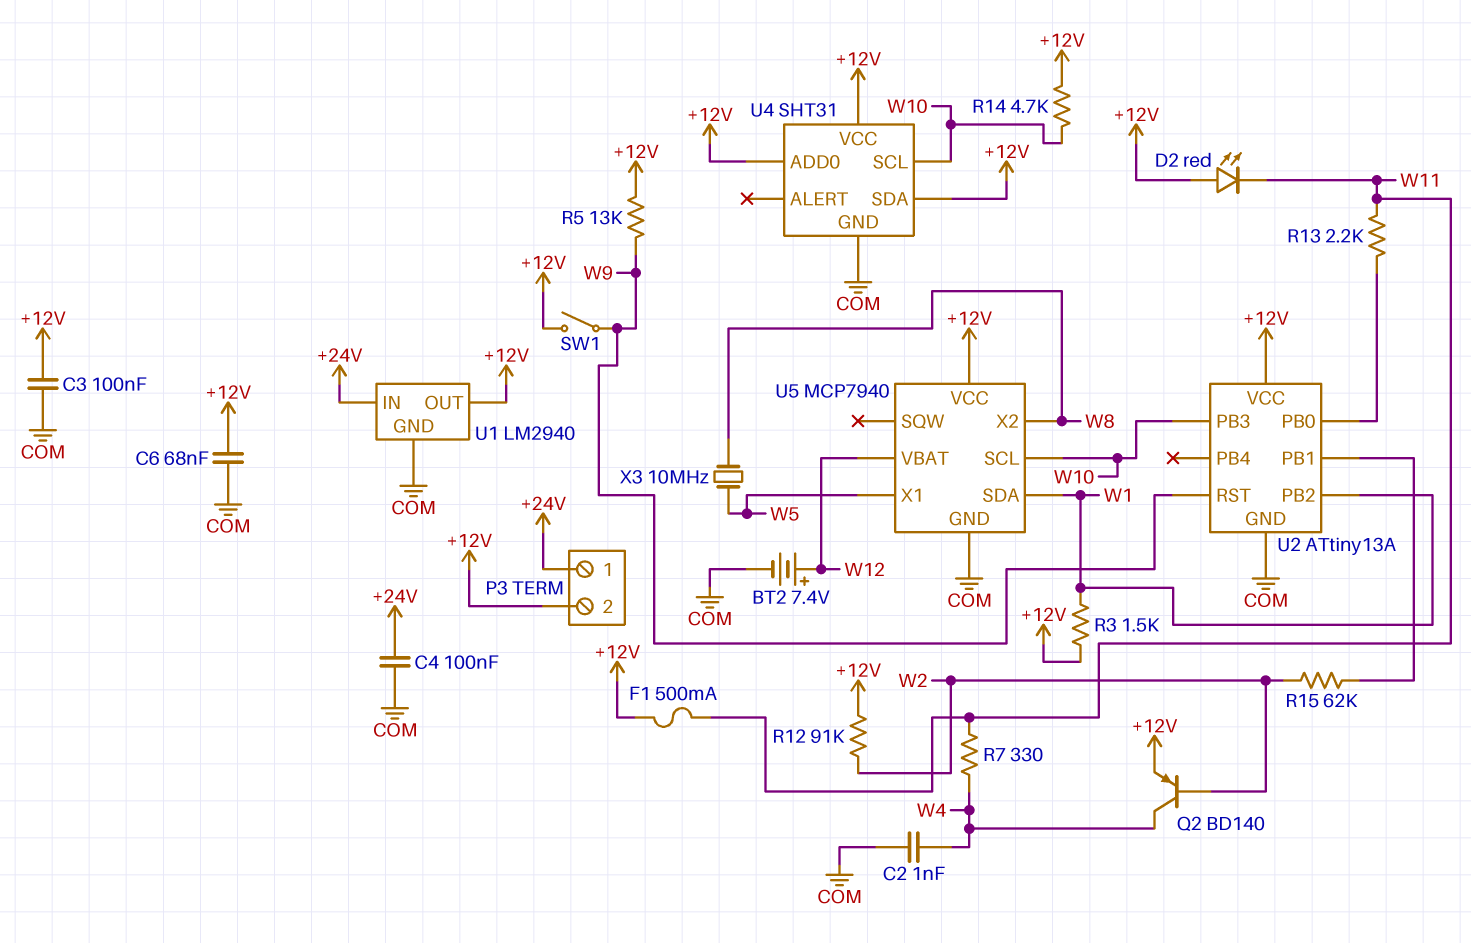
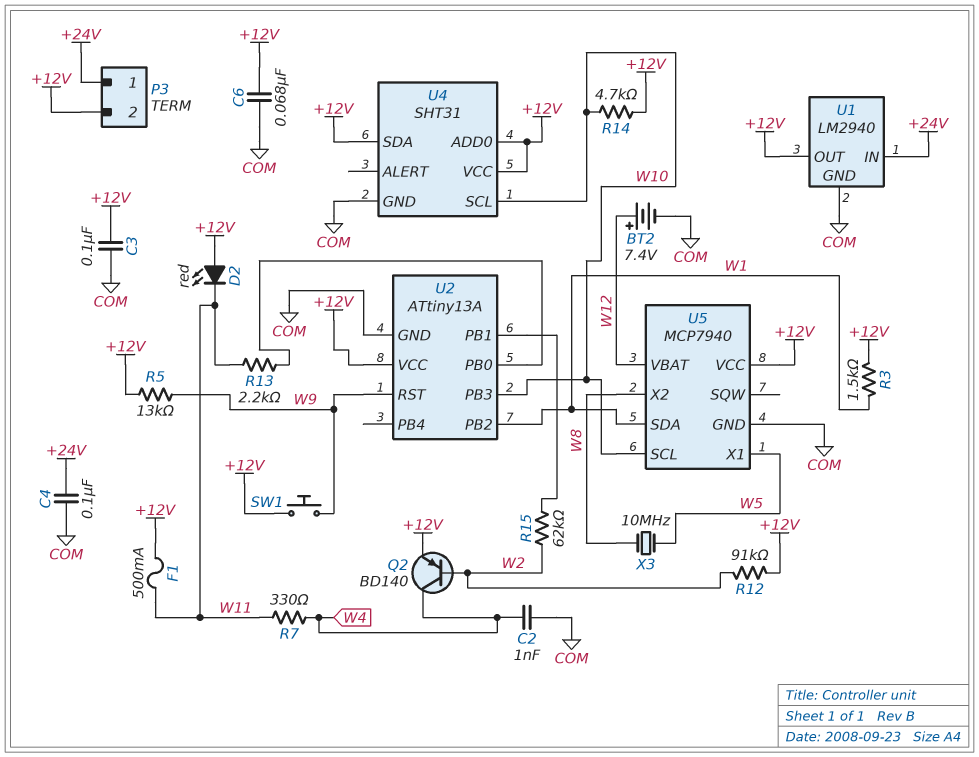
SW1: switch (+12V, W9) -> button (+12V, W9)

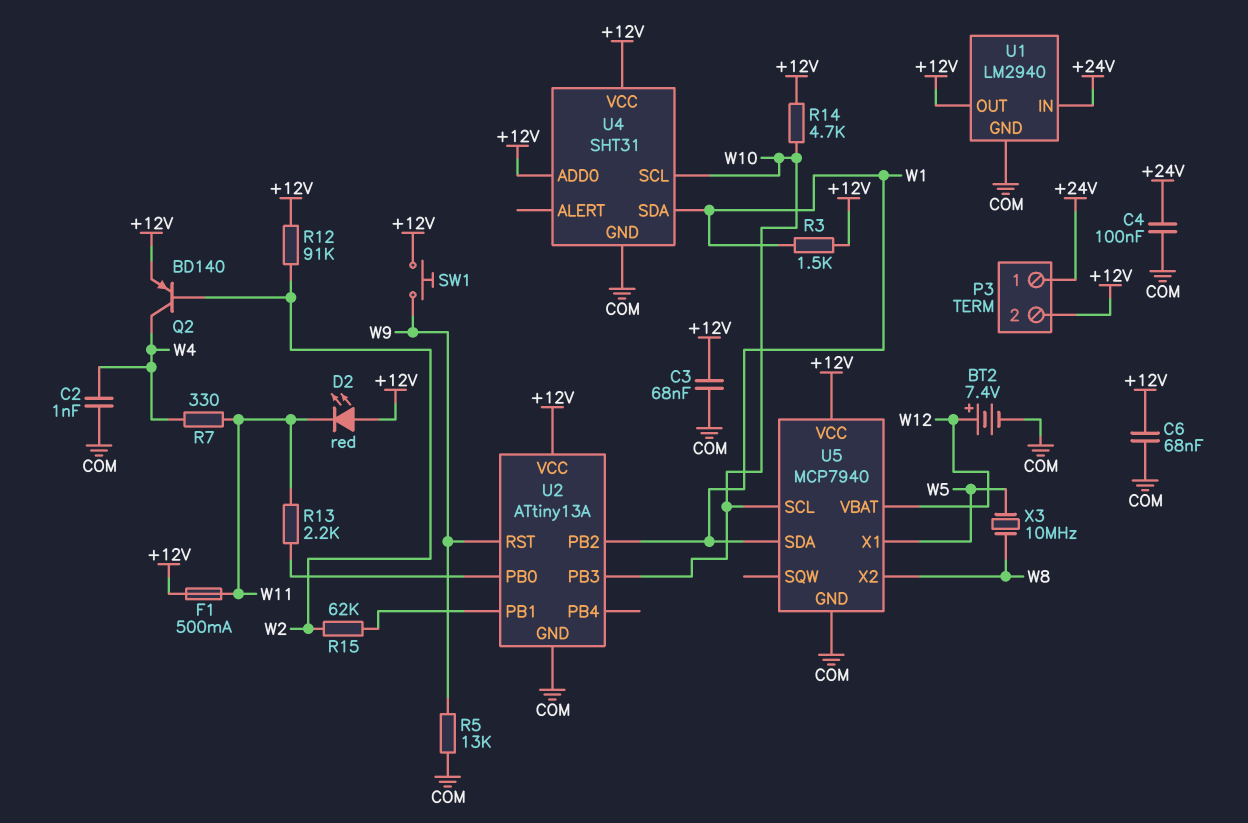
C3: 100nF (+12V, COM) -> 68nF (+12V, COM)
R5: 13k (+12V, W9) -> 13k (COM, W9)
U4 pin SDA: +12V -> W1

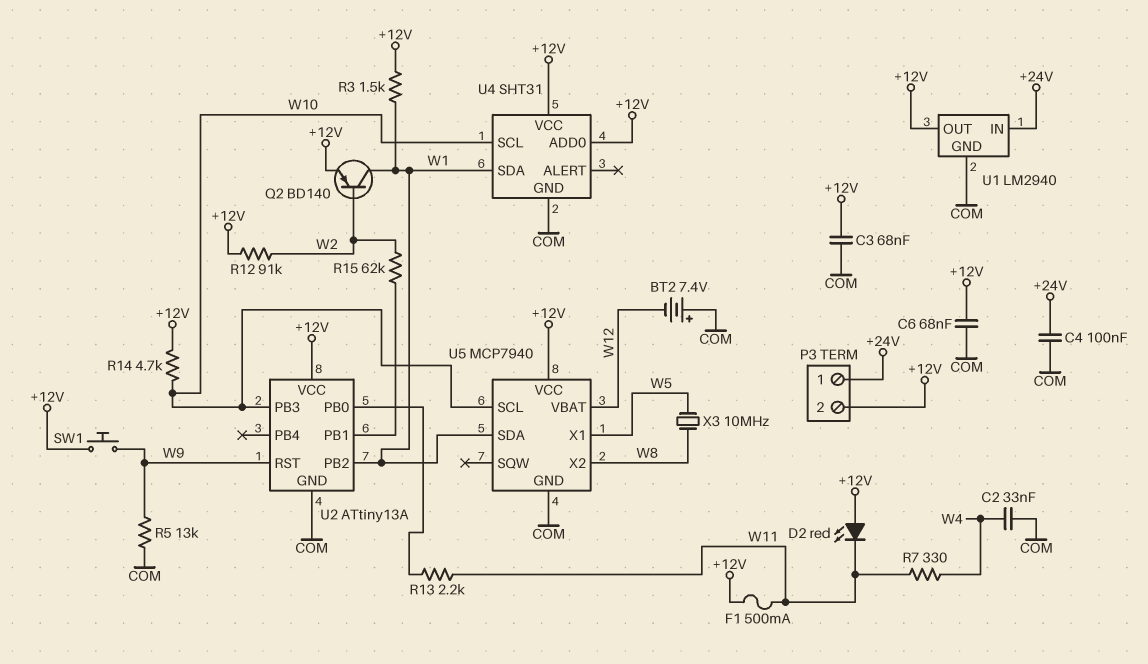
BT2: 7.4V (plus W12, minus COM) -> 7.4V (plus COM, minus W12)
C2: 1nF (COM, W4) -> 33nF (COM, W4)
Q2: PNP BD140 (B W2, C W4, E +12V) -> PNP BD140 (B W2, C W1, E +12V)

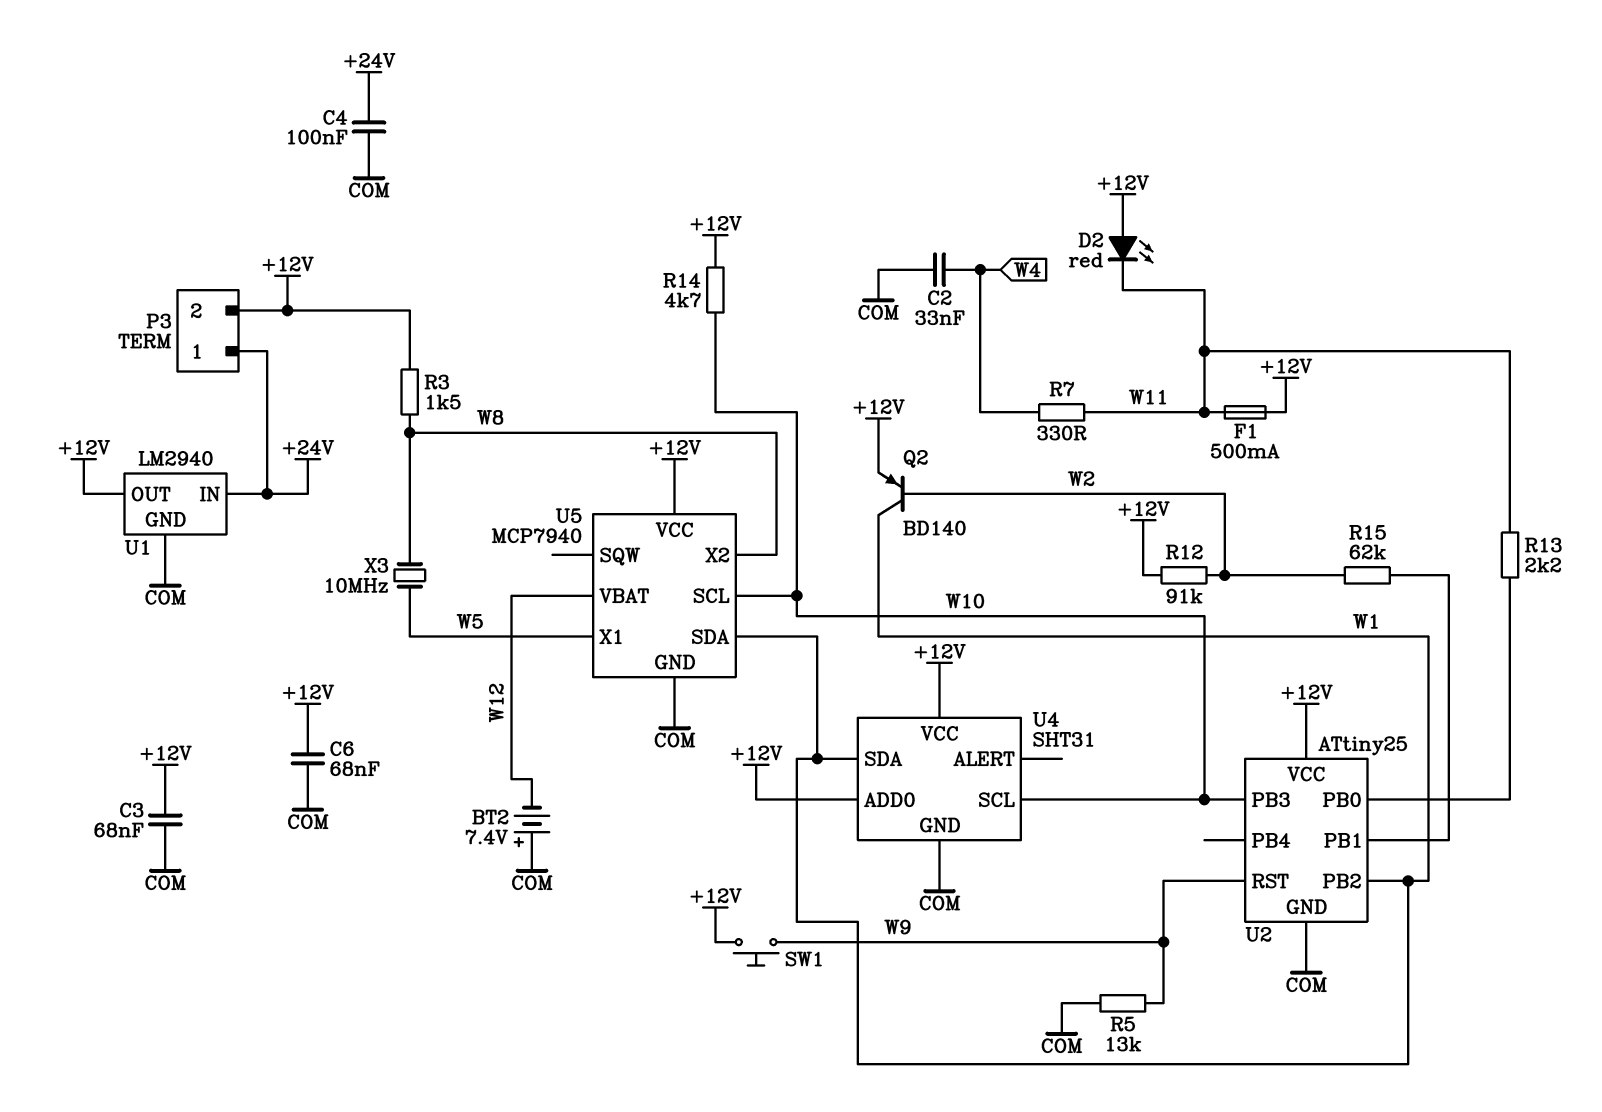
R3: 1.5k (+12V, W1) -> 1.5k (+12V, W8)
U2: ATtiny13A -> ATtiny25

